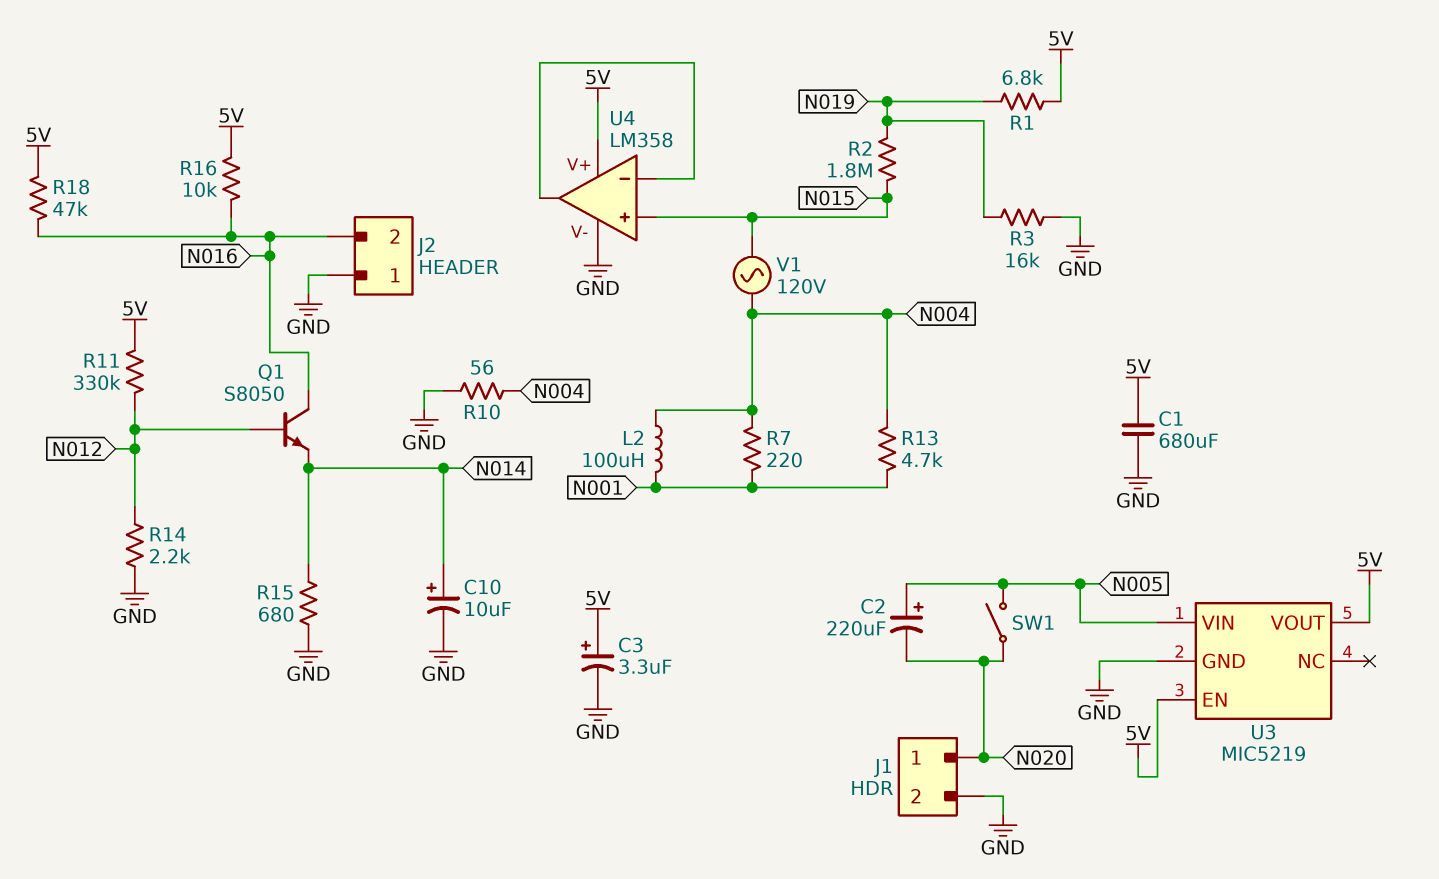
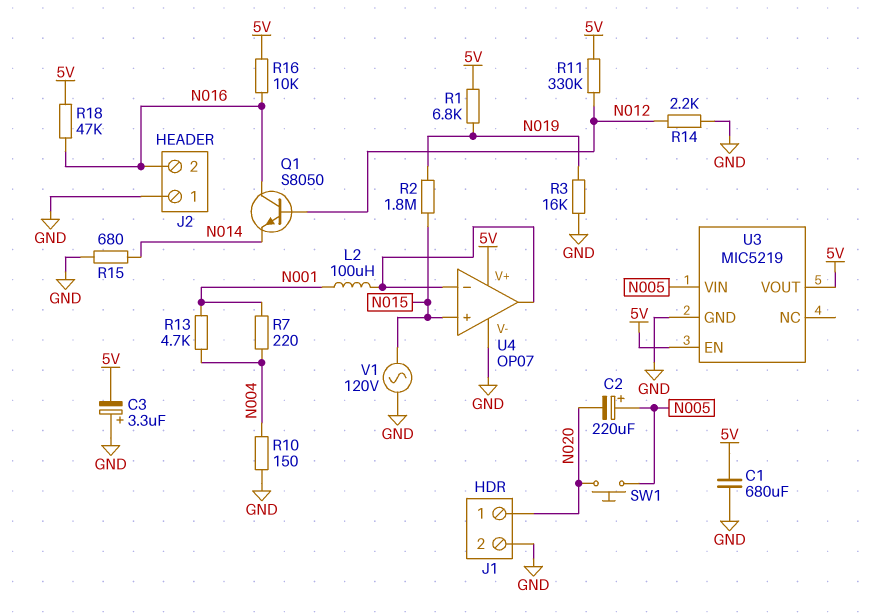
C3: 3.3uF (plus 5V, minus GND) -> 3.3uF (plus GND, minus 5V)
C10: 10uF (plus N014, minus GND) -> none
L2: 100uH (N001, N004) -> 100uH (N001, U4/in-)
R10: 56 (GND, N004) -> 150 (GND, N004)
SW1: switch (N005, N020) -> button (N005, N020)
U4: LM358 -> OP07
V1: AC 120V (N004, N015) -> AC 120V (GND, N015)

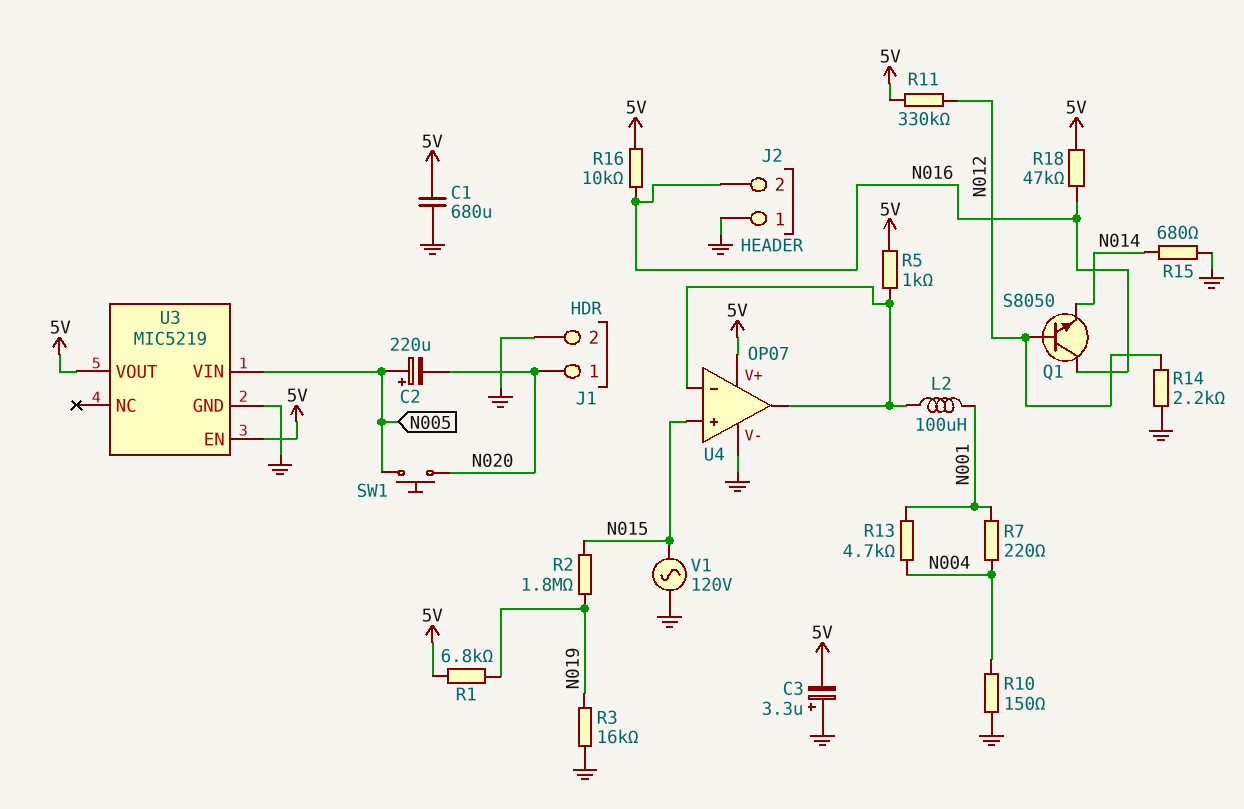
R5: none -> 1k (5V, U4/in-)

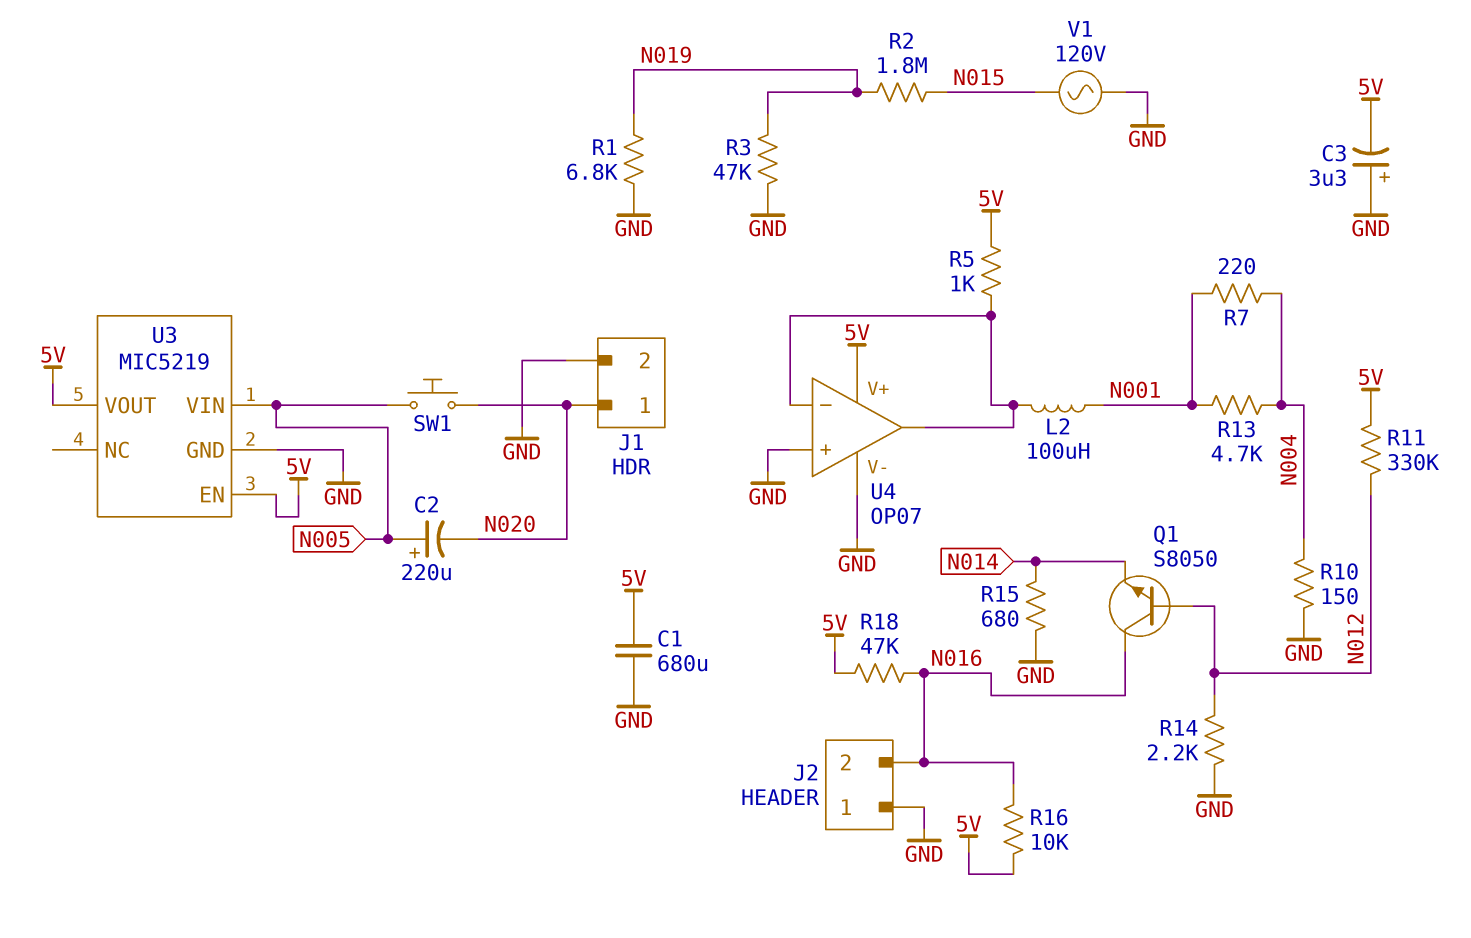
R1: 6.8k (5V, N019) -> 6.8k (GND, N019)
R3: 16k (GND, N019) -> 47k (GND, N019)
U4 pin in+: N015 -> GND

